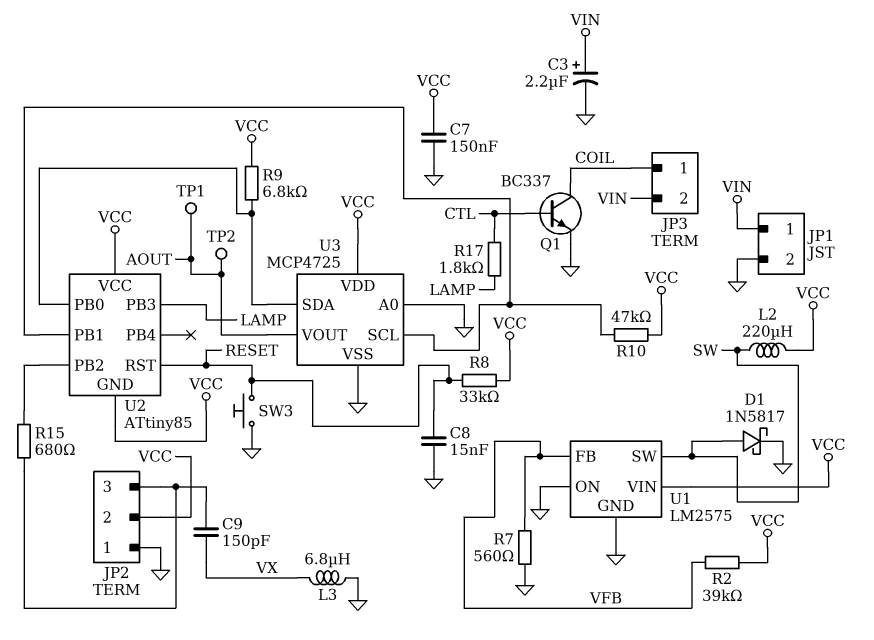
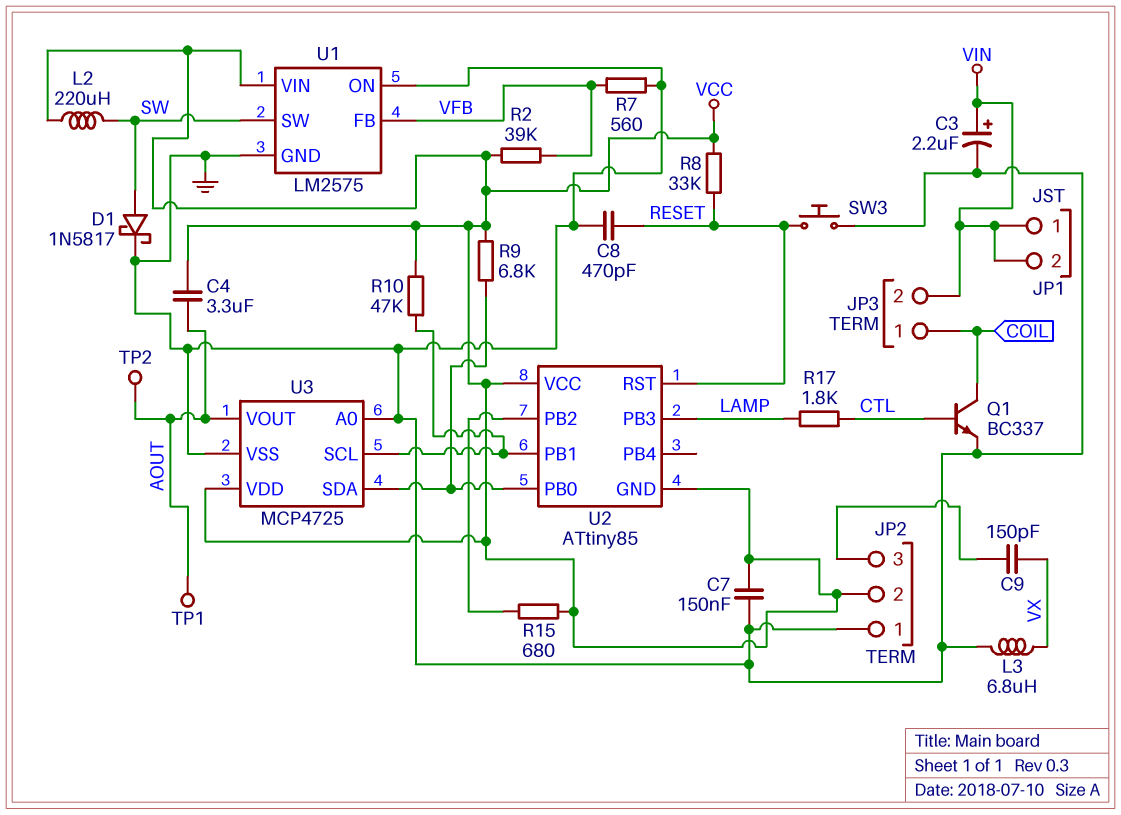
C4: none -> 3.3uF (AOUT, VCC)
C8: 15nF (GND, RESET) -> 470pF (GND, RESET)
JP1 pin 2: GND -> VIN
R15: 680 (JP2/3, U2/PB2) -> 680 (U2/PB2, VCC)

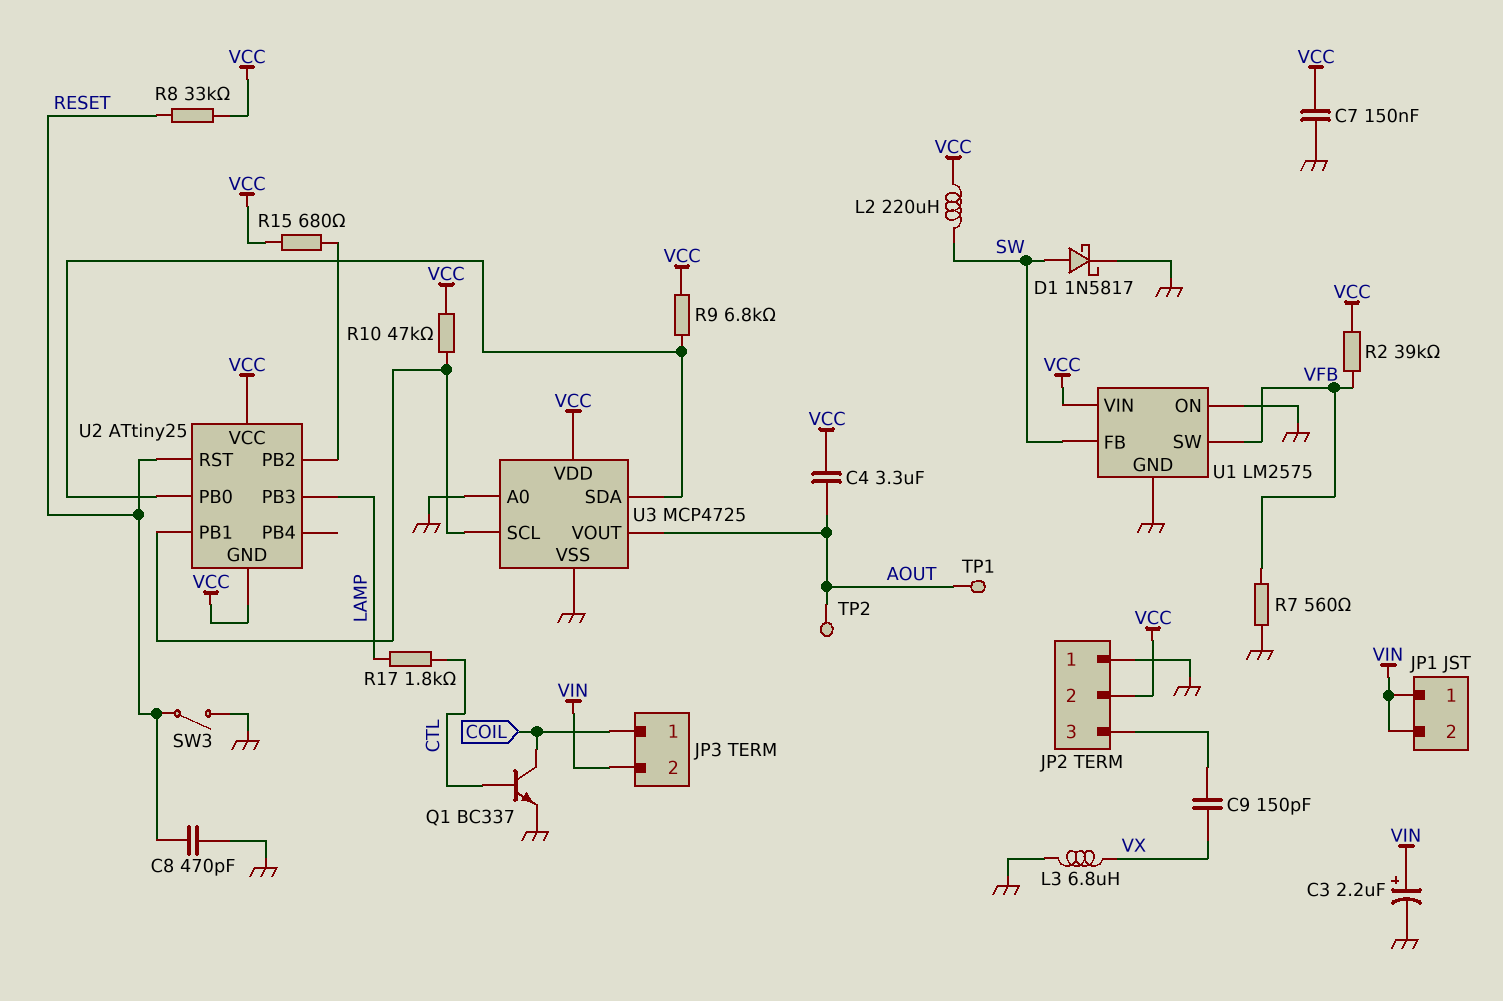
SW3: button (GND, RESET) -> switch (GND, RESET)
U1 pin FB: VFB -> SW
U1 pin SW: SW -> VFB
U2: ATtiny85 -> ATtiny25

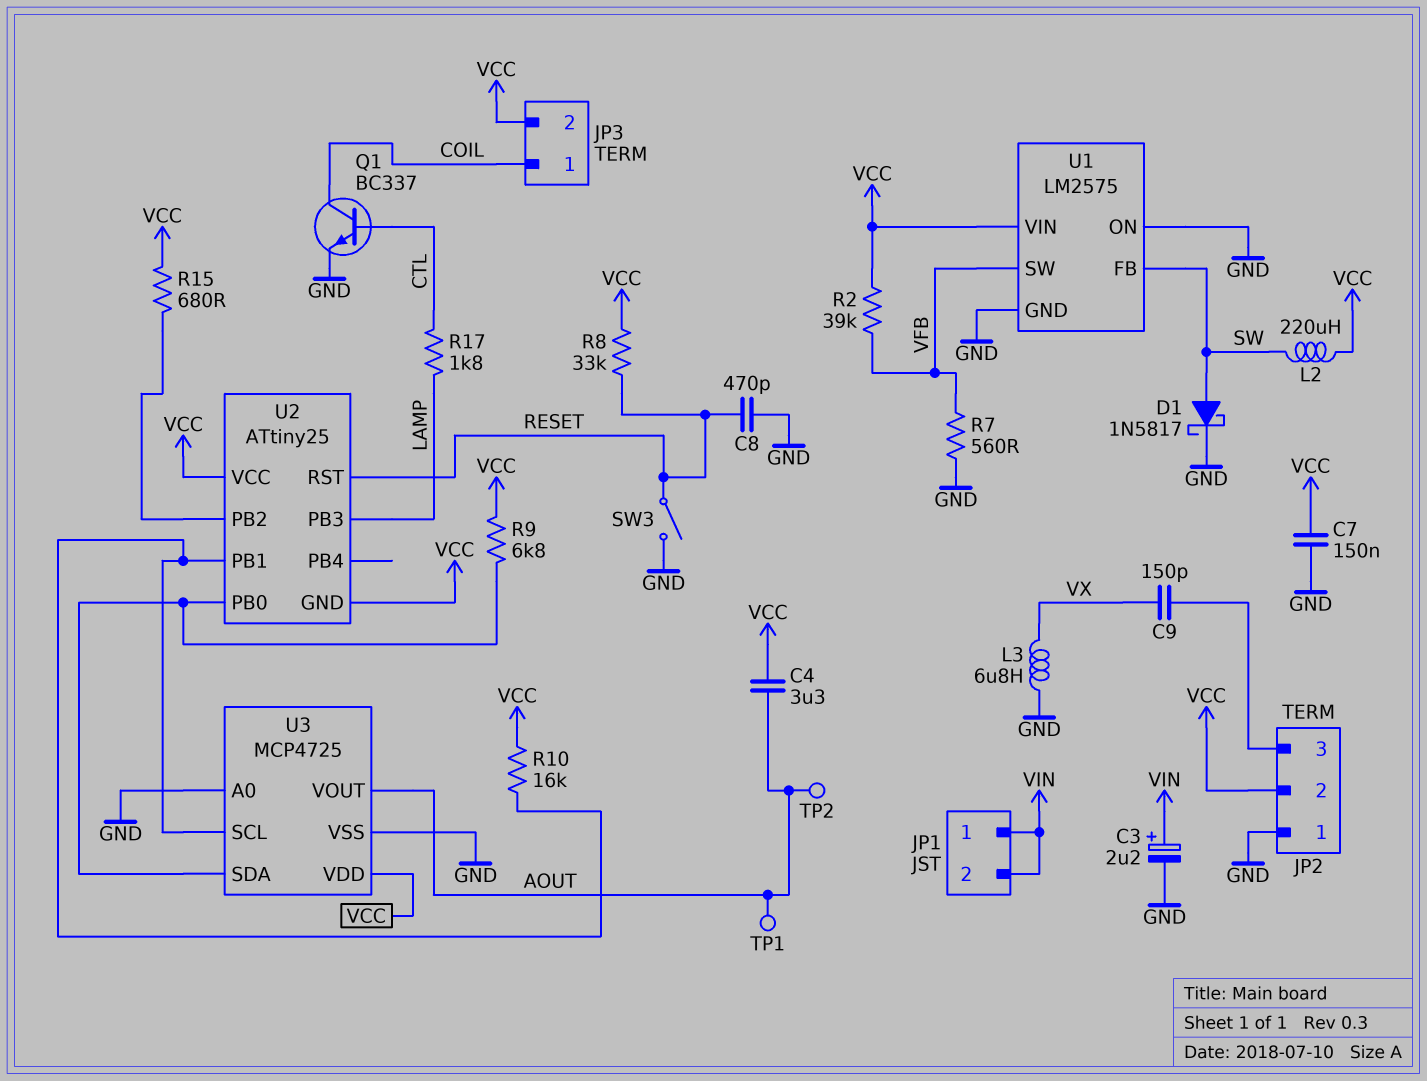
JP3 pin 2: VIN -> VCC
R10: 47k (U2/PB1, VCC) -> 16k (U2/PB1, VCC)

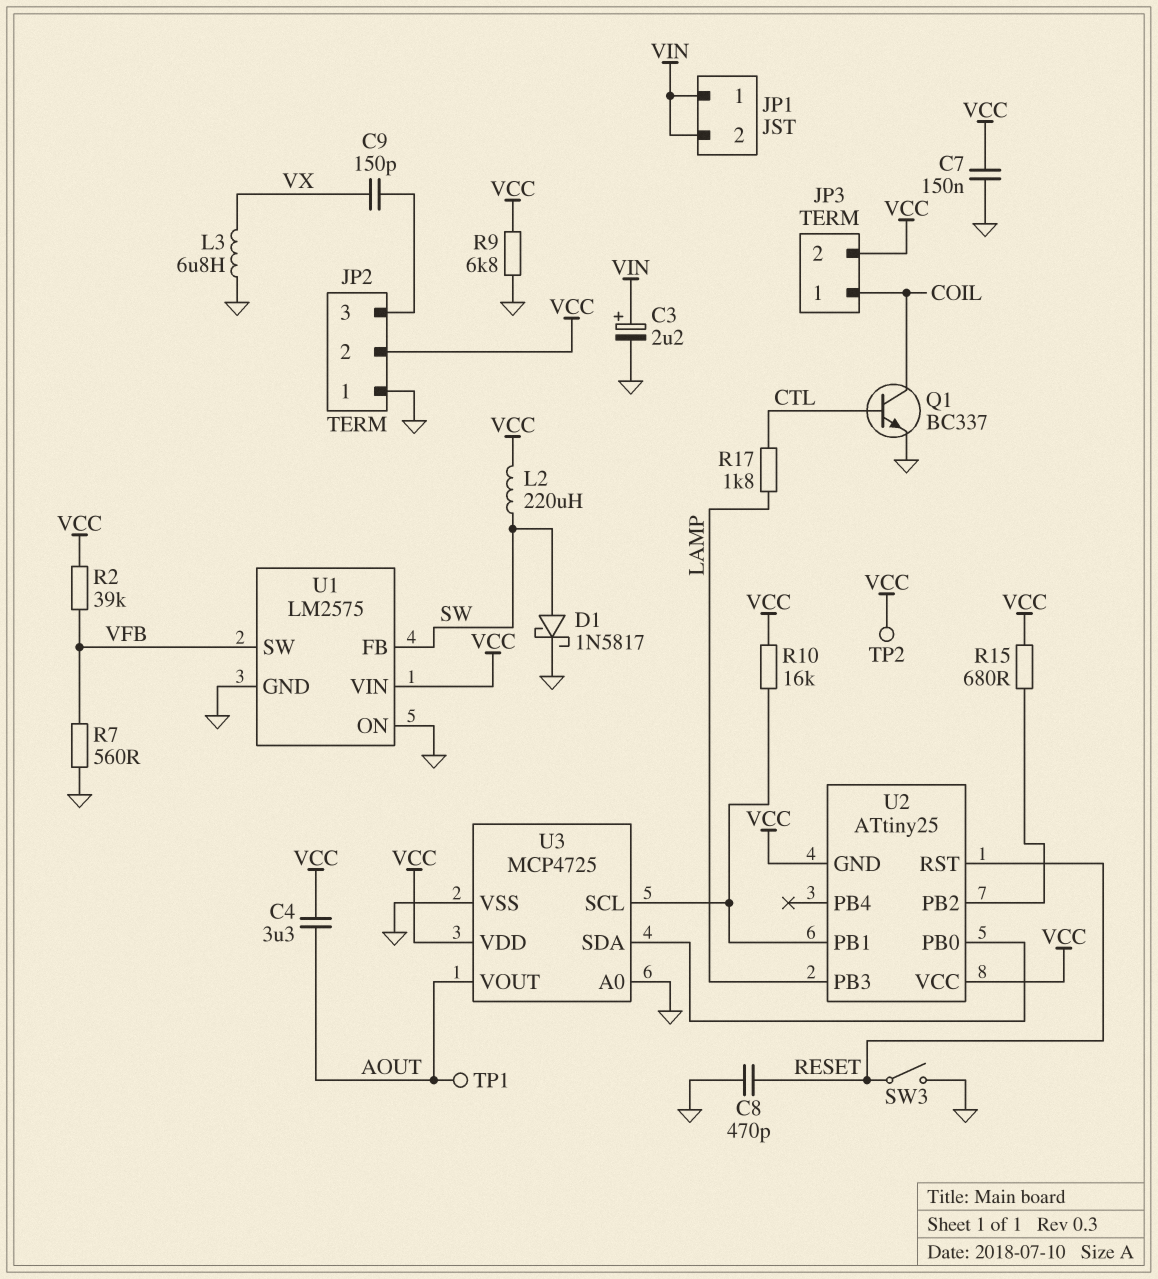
R8: 33k (RESET, VCC) -> none
R9: 6.8k (U2/PB0, VCC) -> 6.8k (GND, VCC)
TP2: test point (AOUT) -> test point (VCC)

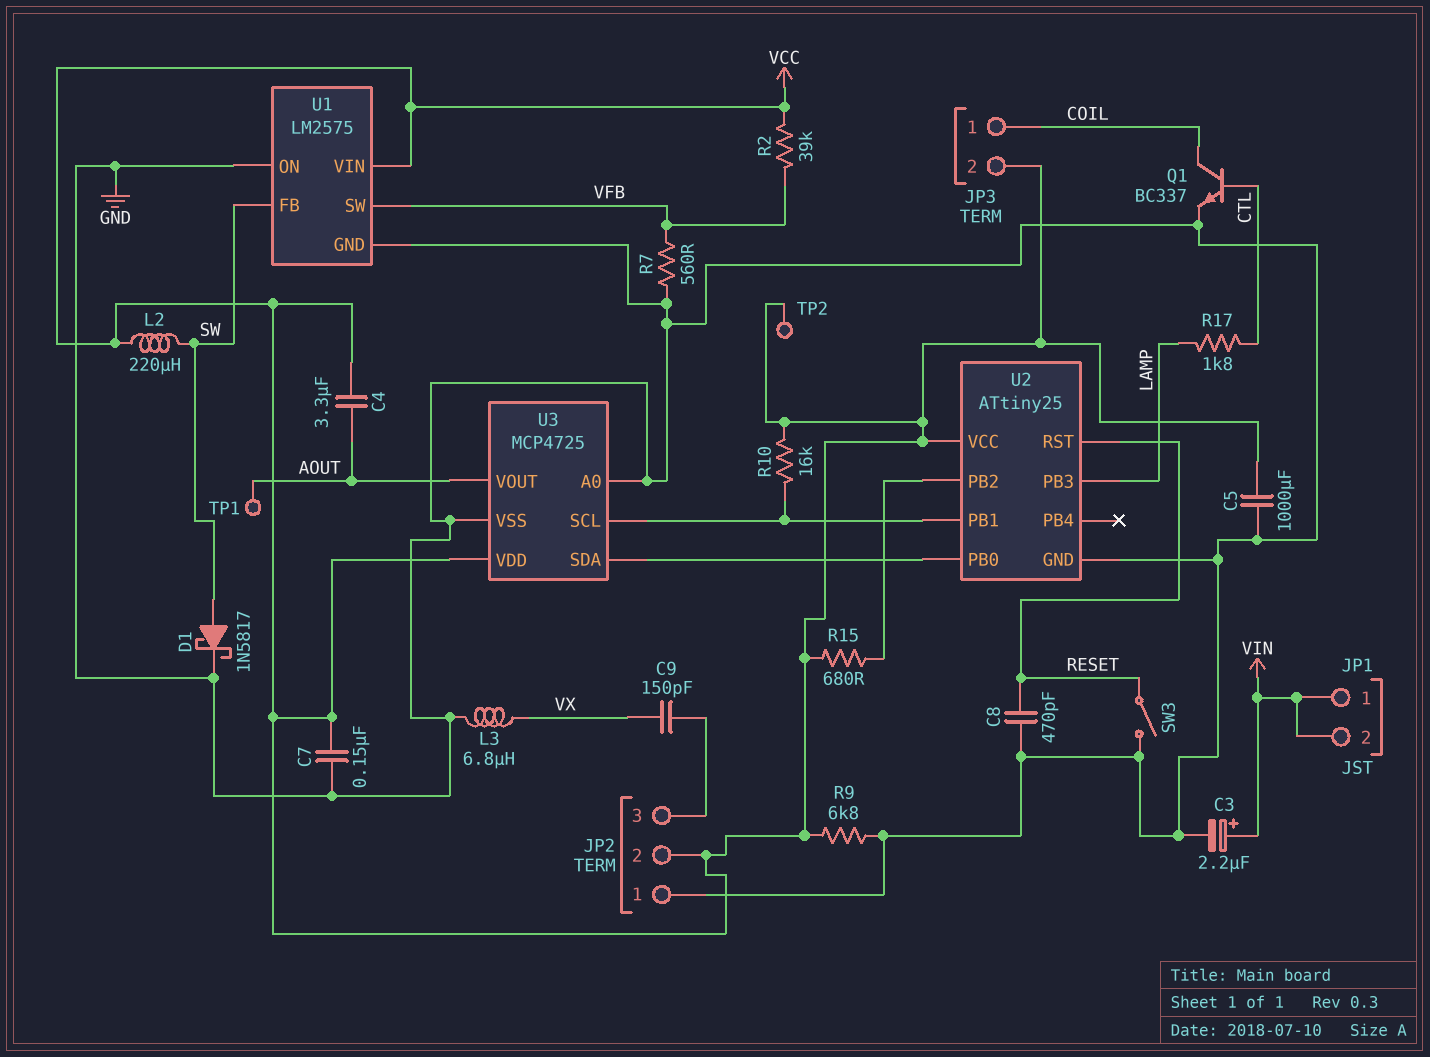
C5: none -> 1000uF (GND, VCC)
U2 pin GND: VCC -> GND

